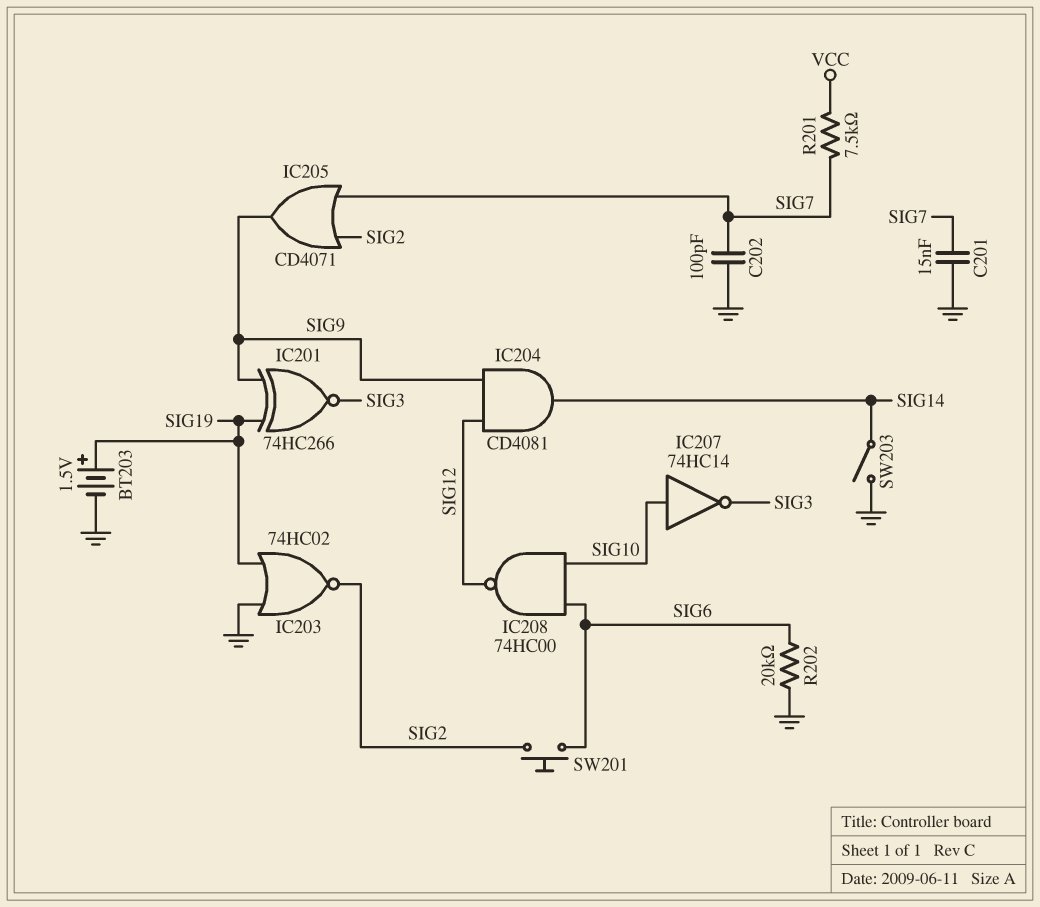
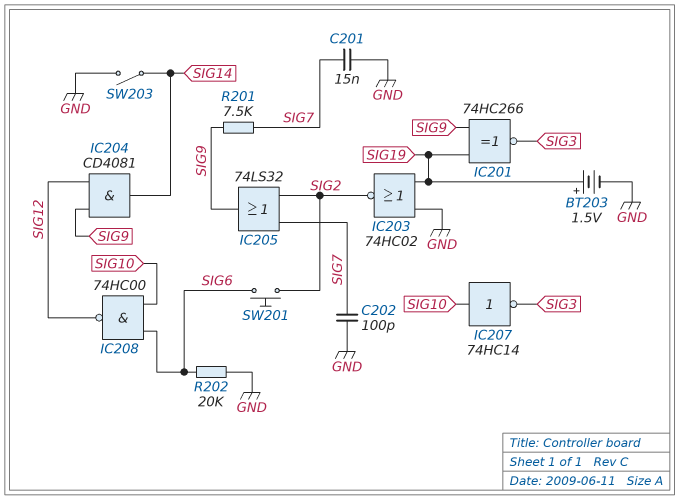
IC205: OR CD4071 (in SIG2, in SIG7, out SIG9) -> OR 74LS32 (in SIG2, in SIG7, out SIG9)
R201: 7.5k (SIG7, VCC) -> 7.5k (SIG7, SIG9)

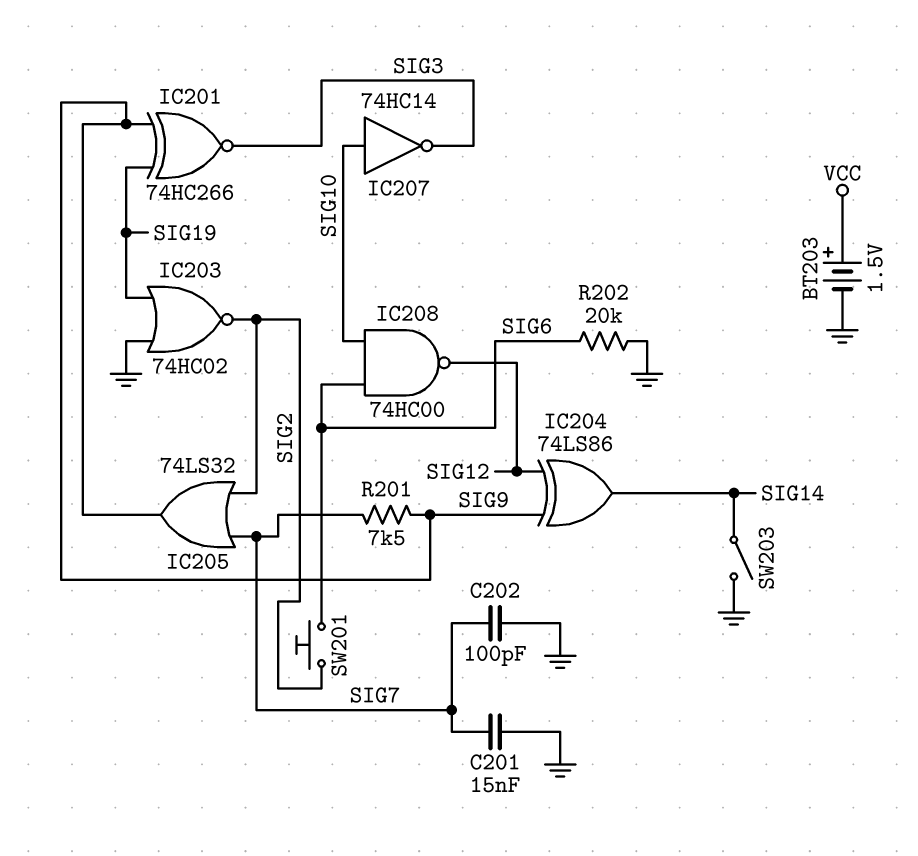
BT203: 1.5V (plus SIG19, minus GND) -> 1.5V (plus VCC, minus GND)
IC204: AND CD4081 (in SIG9, in SIG12, out SIG14) -> XOR 74LS86 (in SIG9, in SIG12, out SIG14)

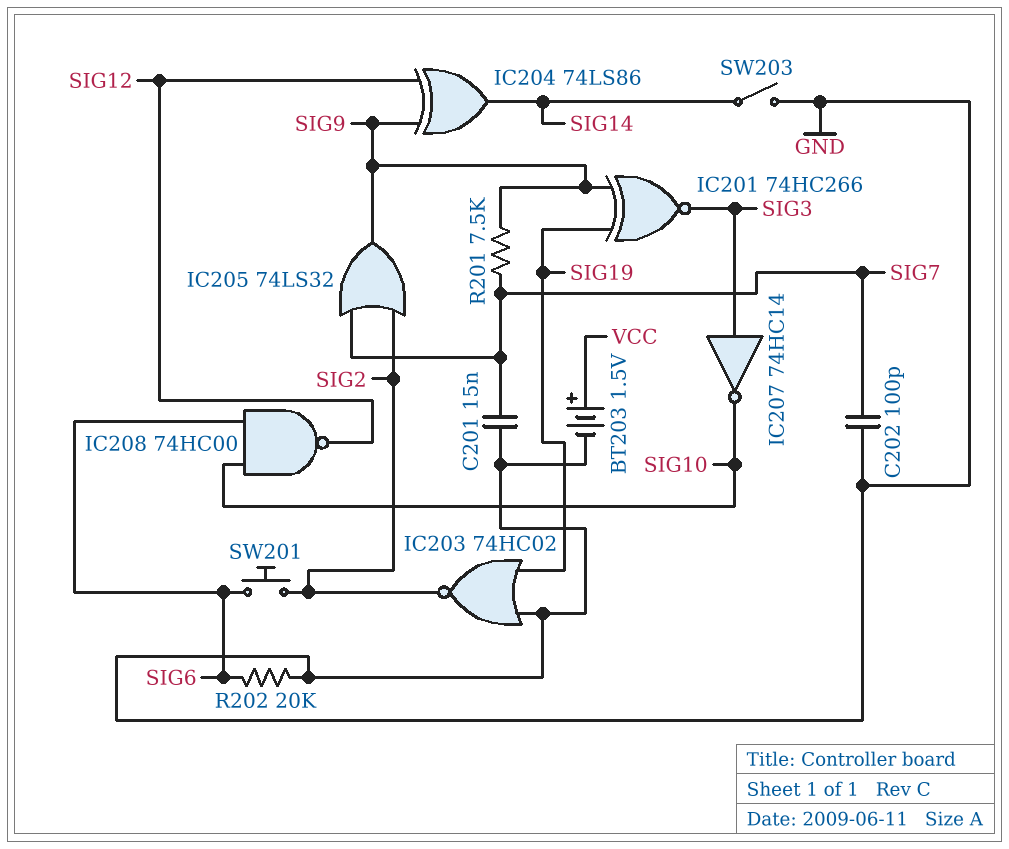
IC207: NOT 74HC14 (in SIG10, out SIG3) -> NOT 74HC14 (in SIG3, out SIG10)

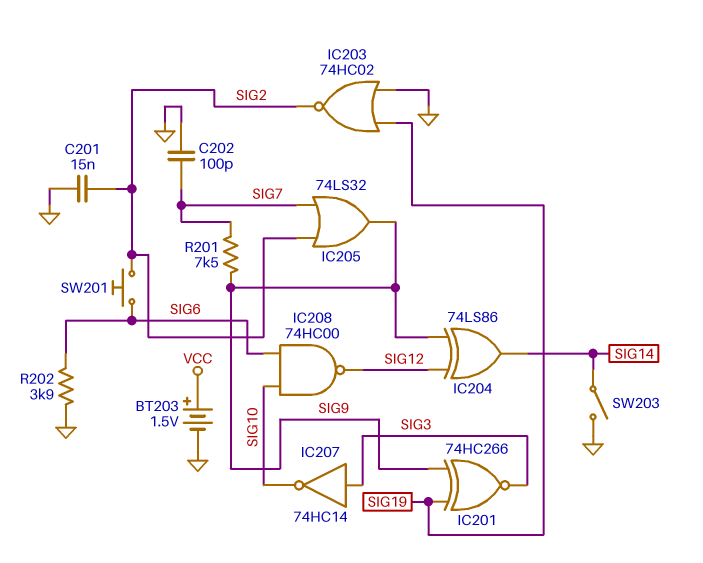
C201: 15nF (GND, SIG7) -> 15nF (GND, SIG2)
R202: 20k (GND, SIG6) -> 3.9k (GND, SIG6)

